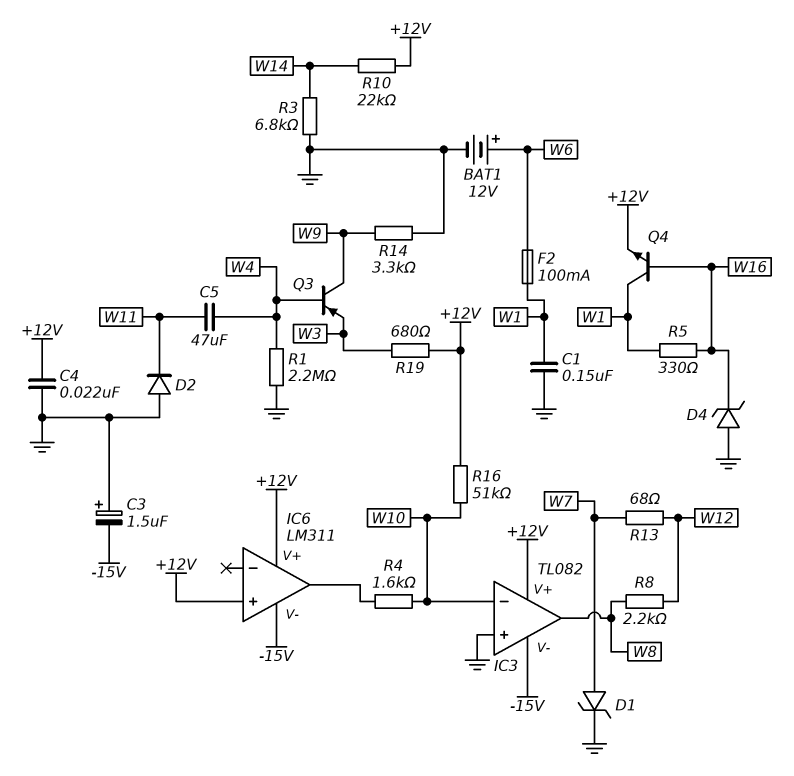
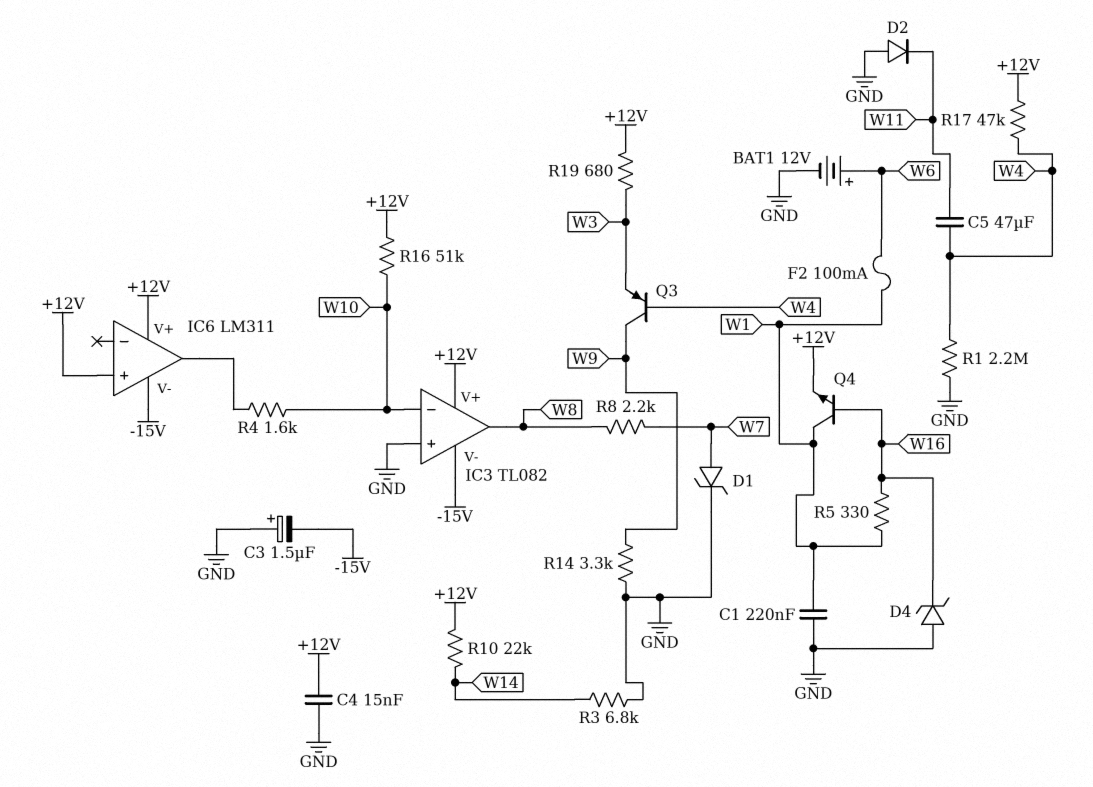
C1: 150nF (GND, W1) -> 220nF (GND, W1)
C4: 22nF (+12V, GND) -> 15nF (+12V, GND)
R8: 2.2k (W8, W12) -> 2.2k (W7, W8)
R13: 68 (W7, W12) -> none
R17: none -> 47k (+12V, W4)

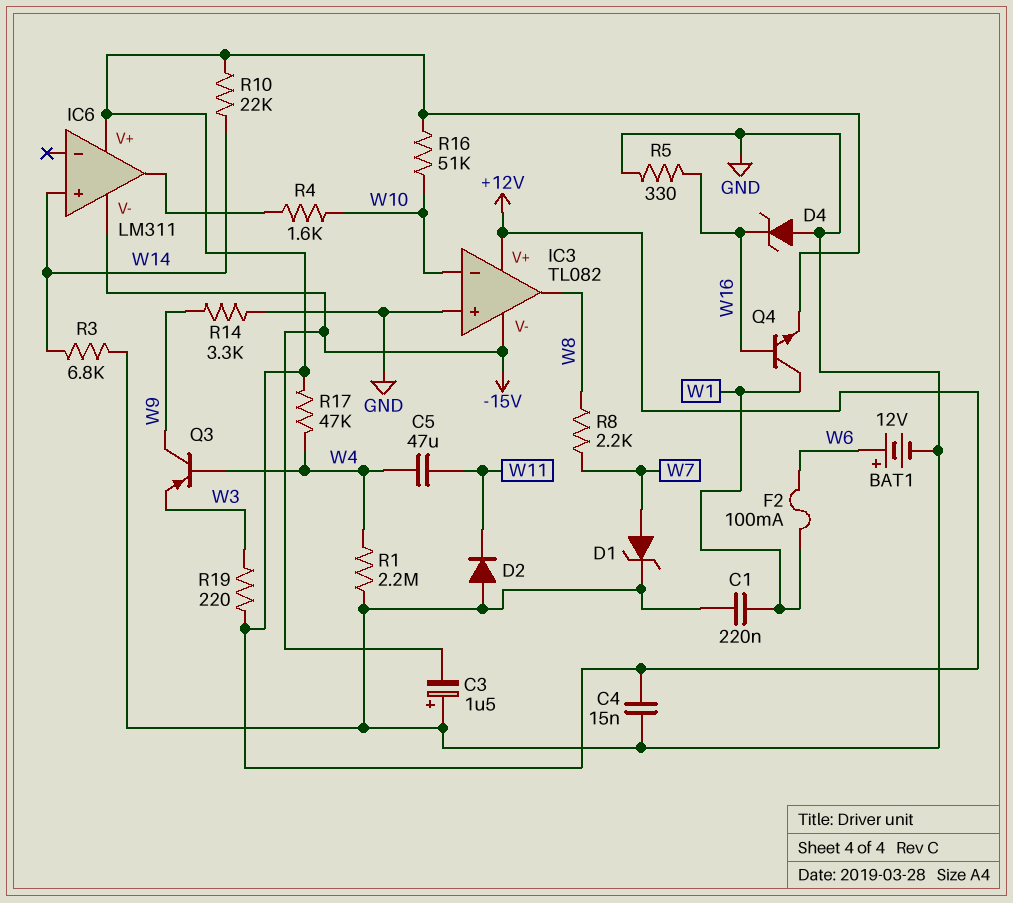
IC6 pin in+: +12V -> W14
R5: 330 (W1, W16) -> 330 (GND, W16)
R19: 680 (+12V, W3) -> 220 (+12V, W3)

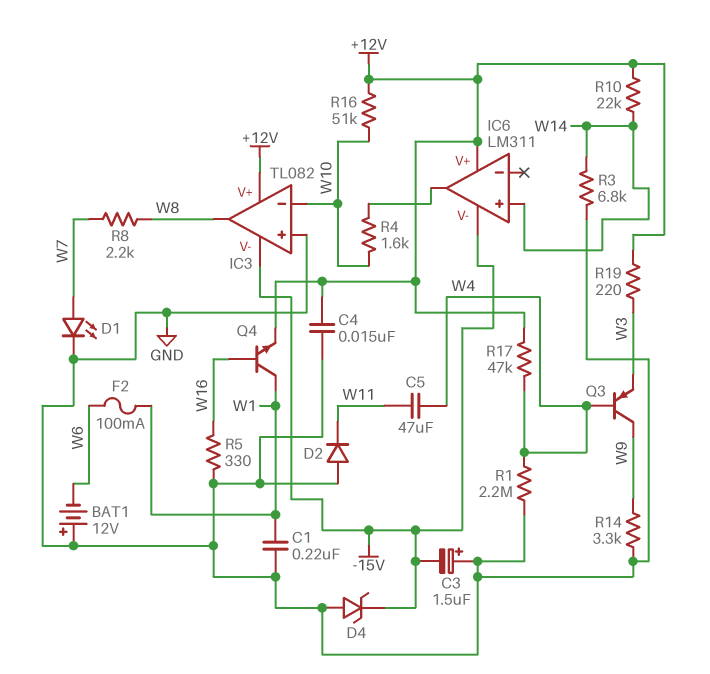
BAT1: 12V (plus W6, minus GND) -> 12V (plus GND, minus W6)
D1: zener (A W7, K GND) -> LED (A W7, K GND)
D4: zener (A GND, K W16) -> zener (A GND, K -15V)

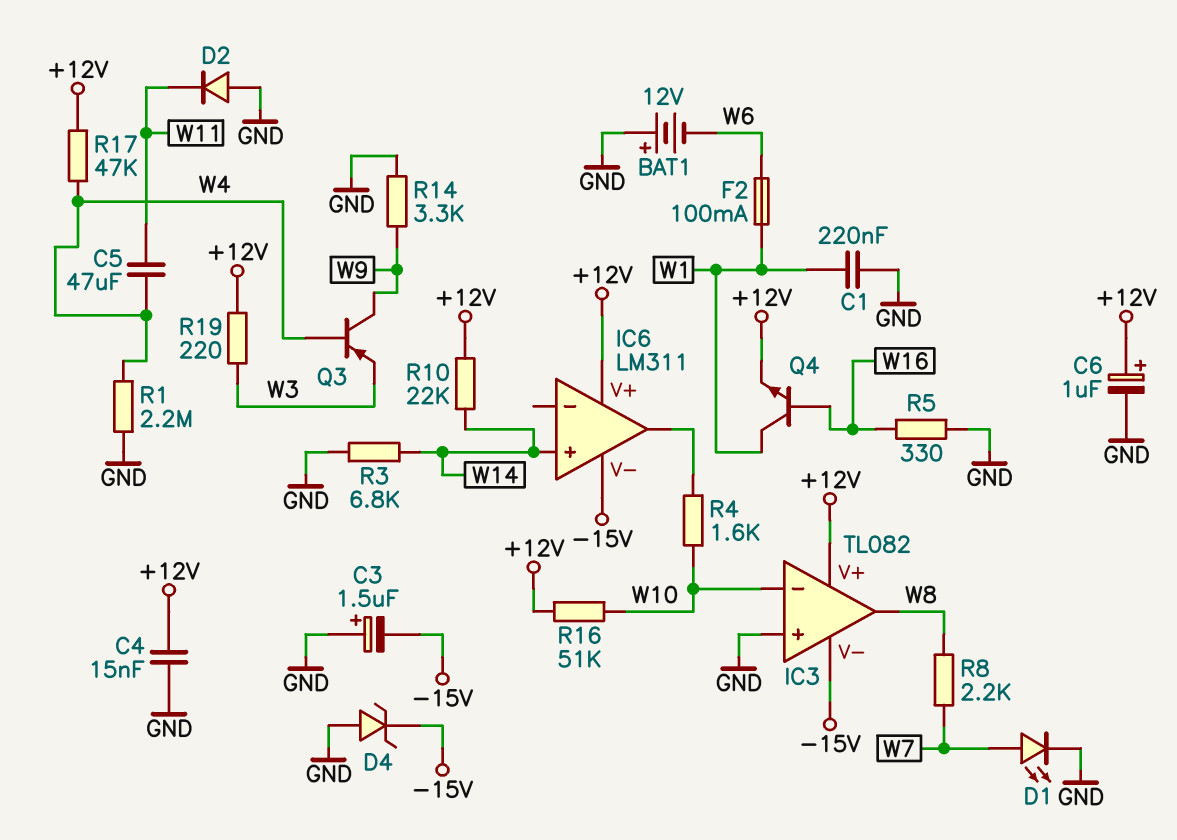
C6: none -> 1uF (plus +12V, minus GND)

